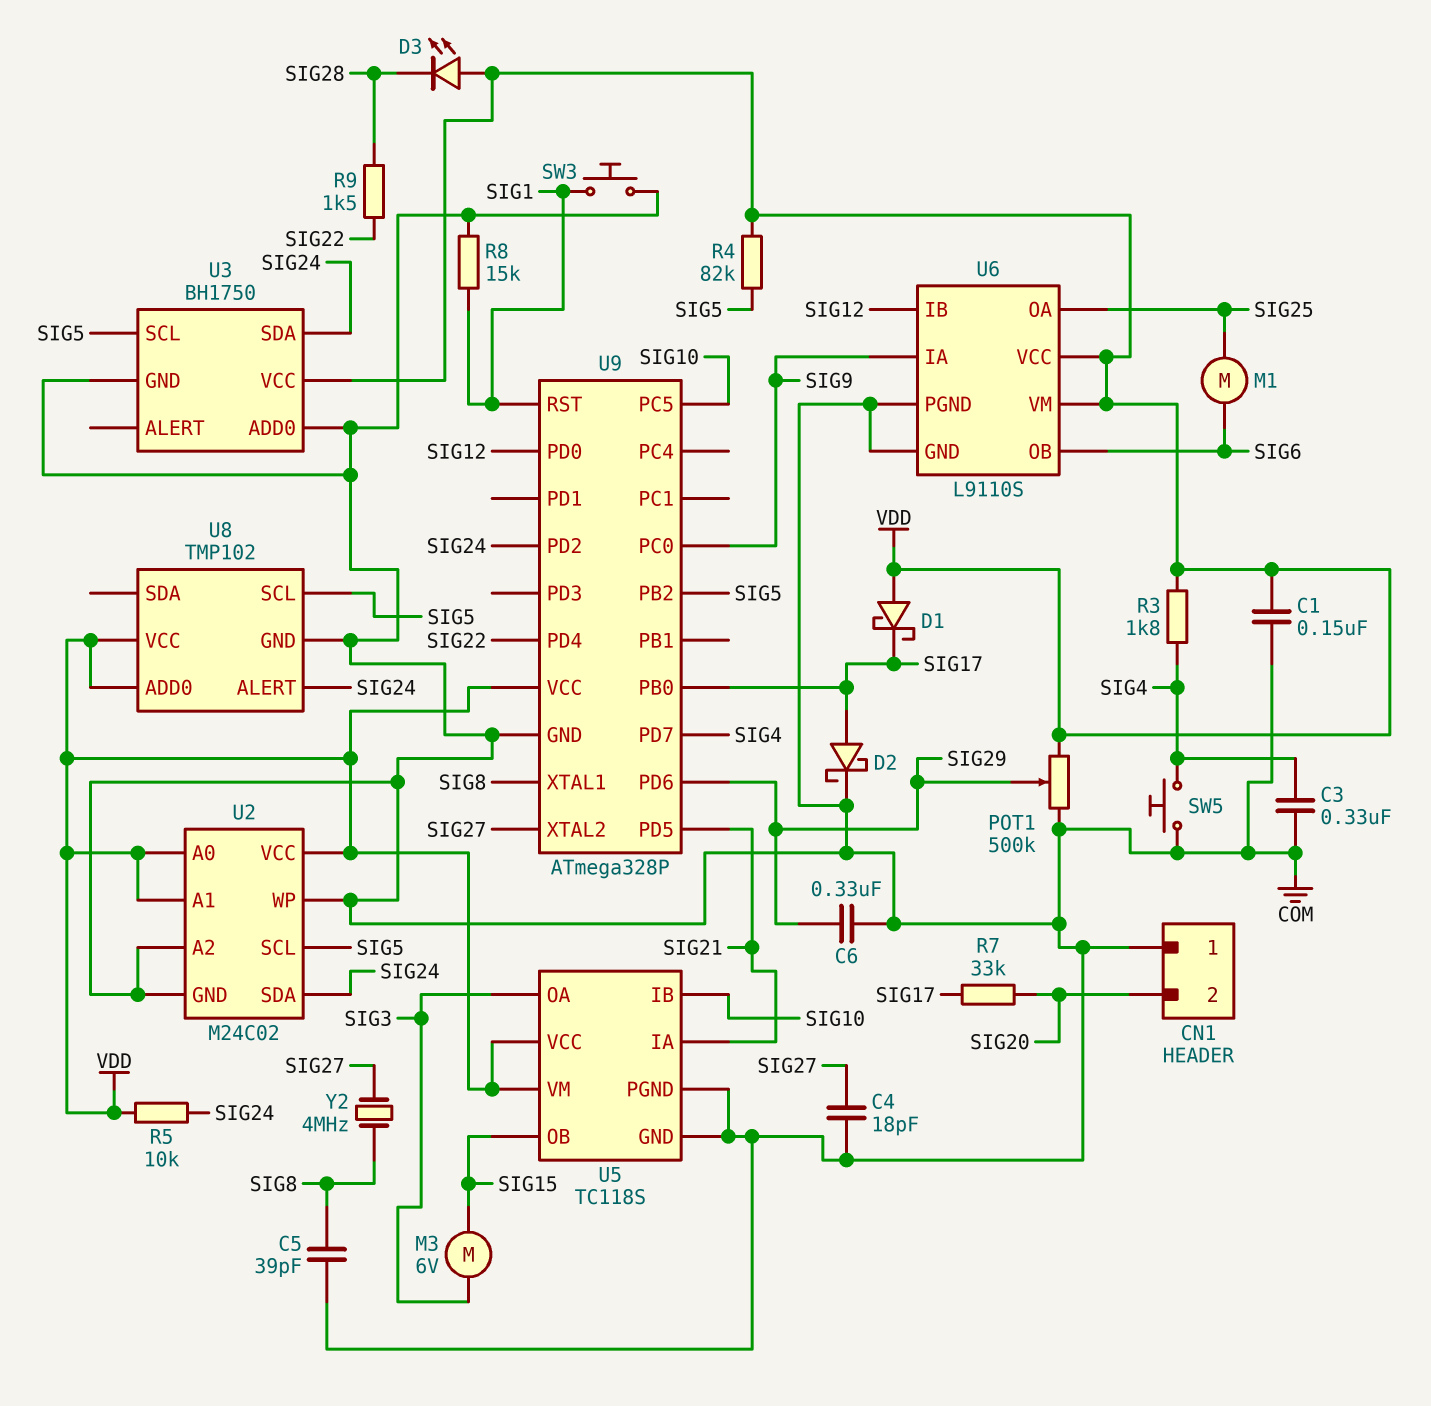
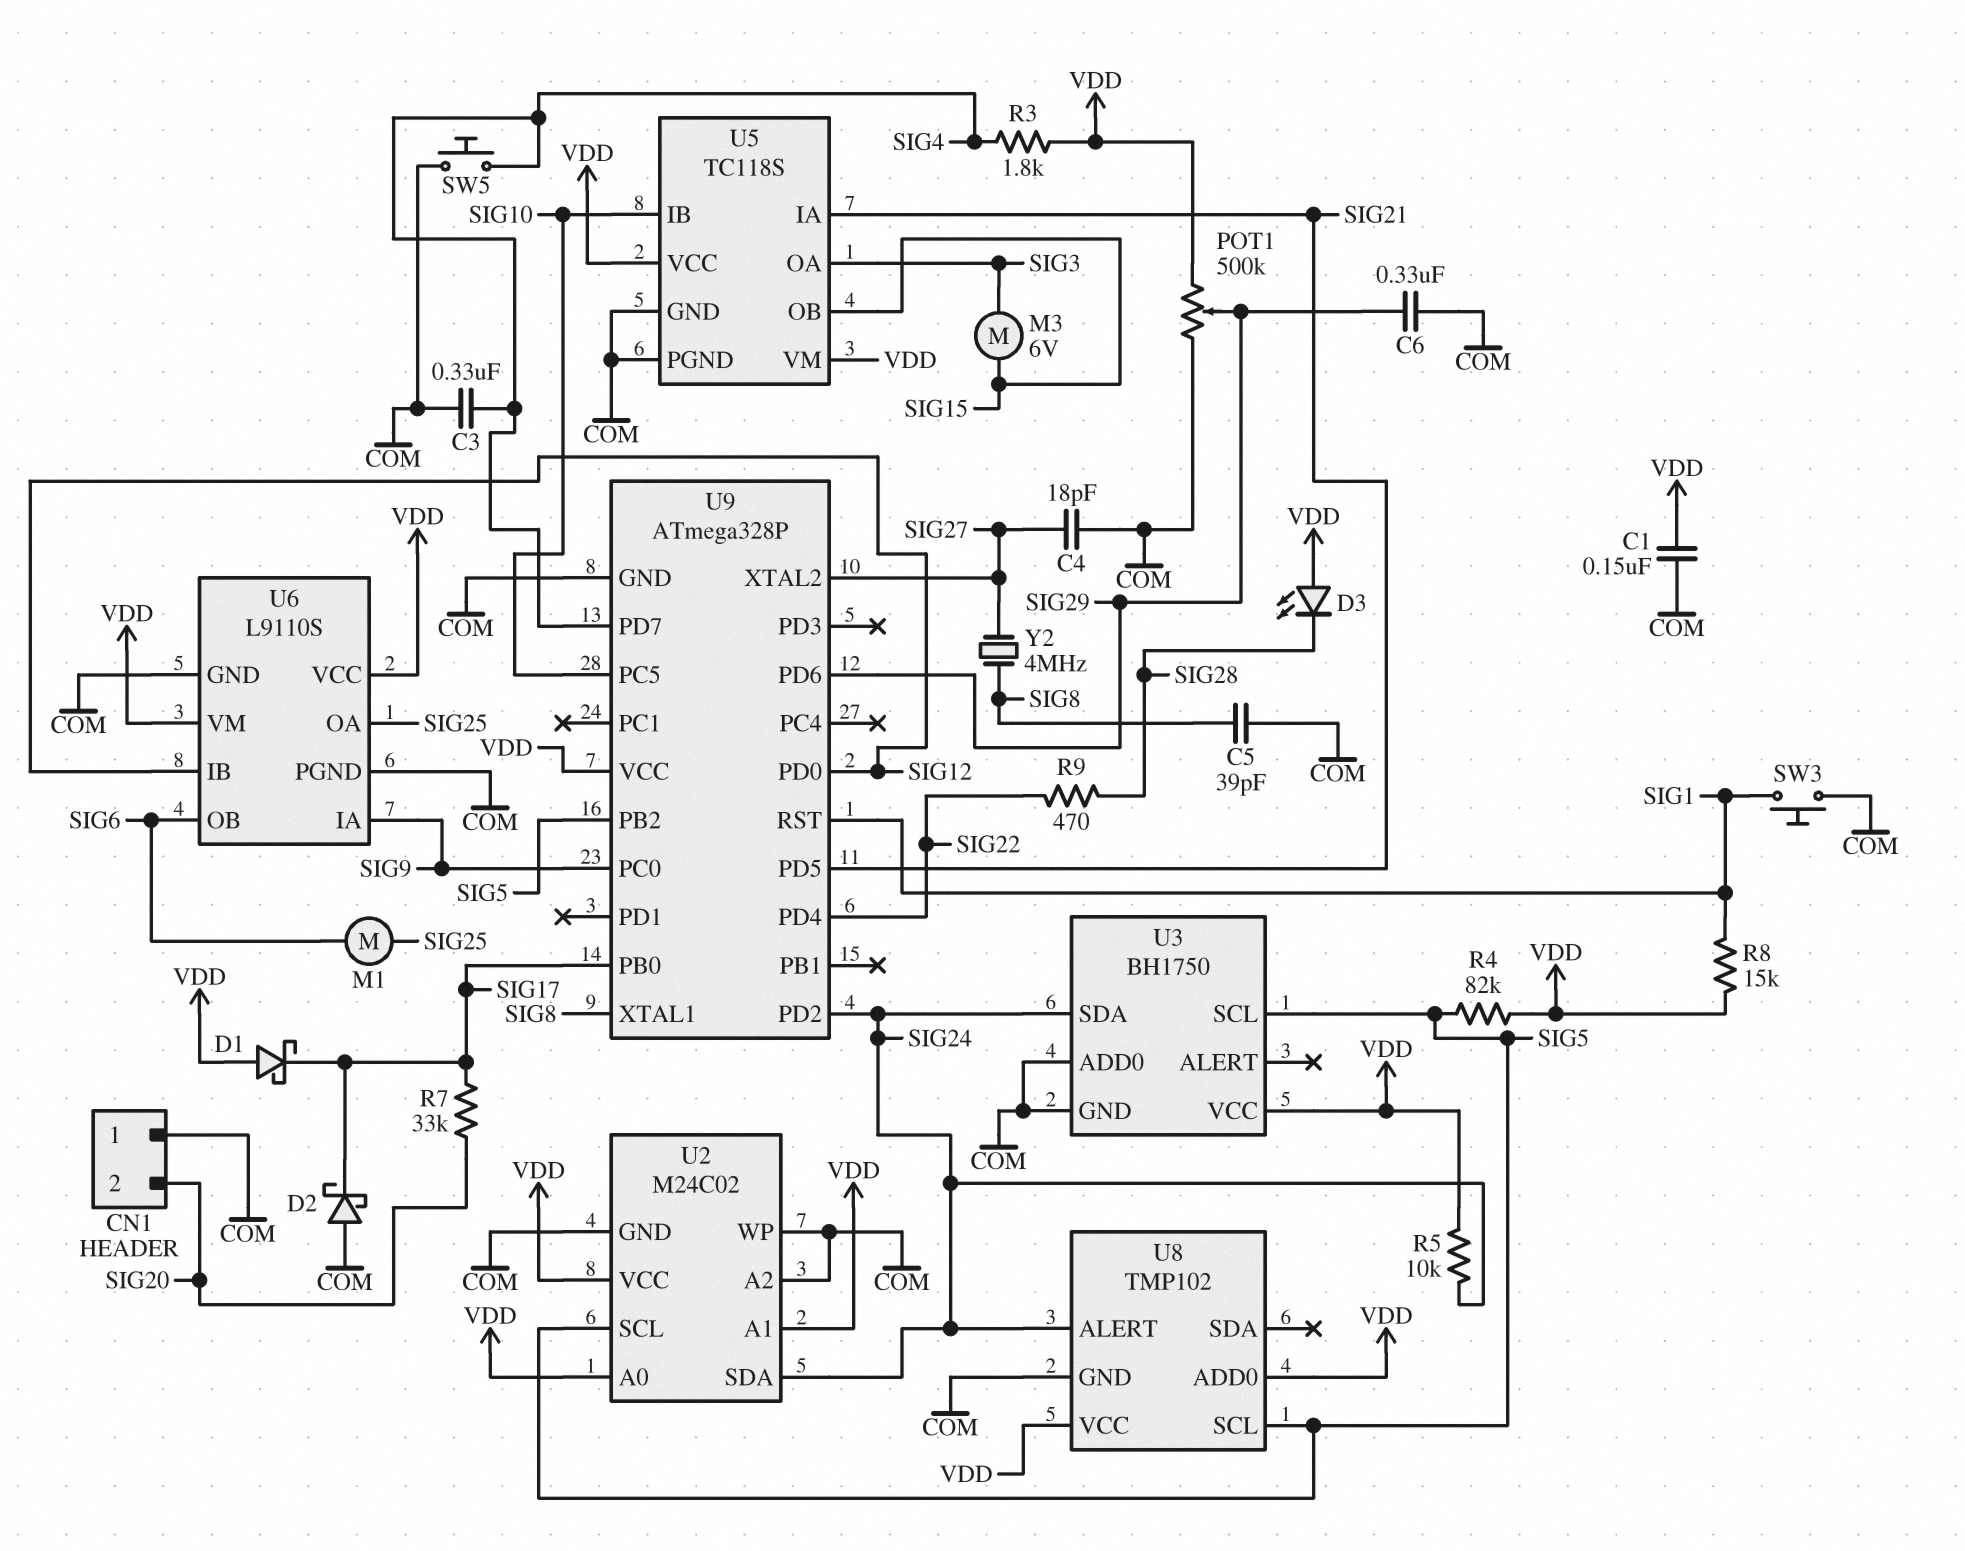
D2: schottky (A SIG17, K COM) -> schottky (A COM, K SIG17)
R8: 15k (COM, SIG1) -> 15k (SIG1, VDD)
R9: 1.5k (SIG22, SIG28) -> 470 (SIG22, SIG28)

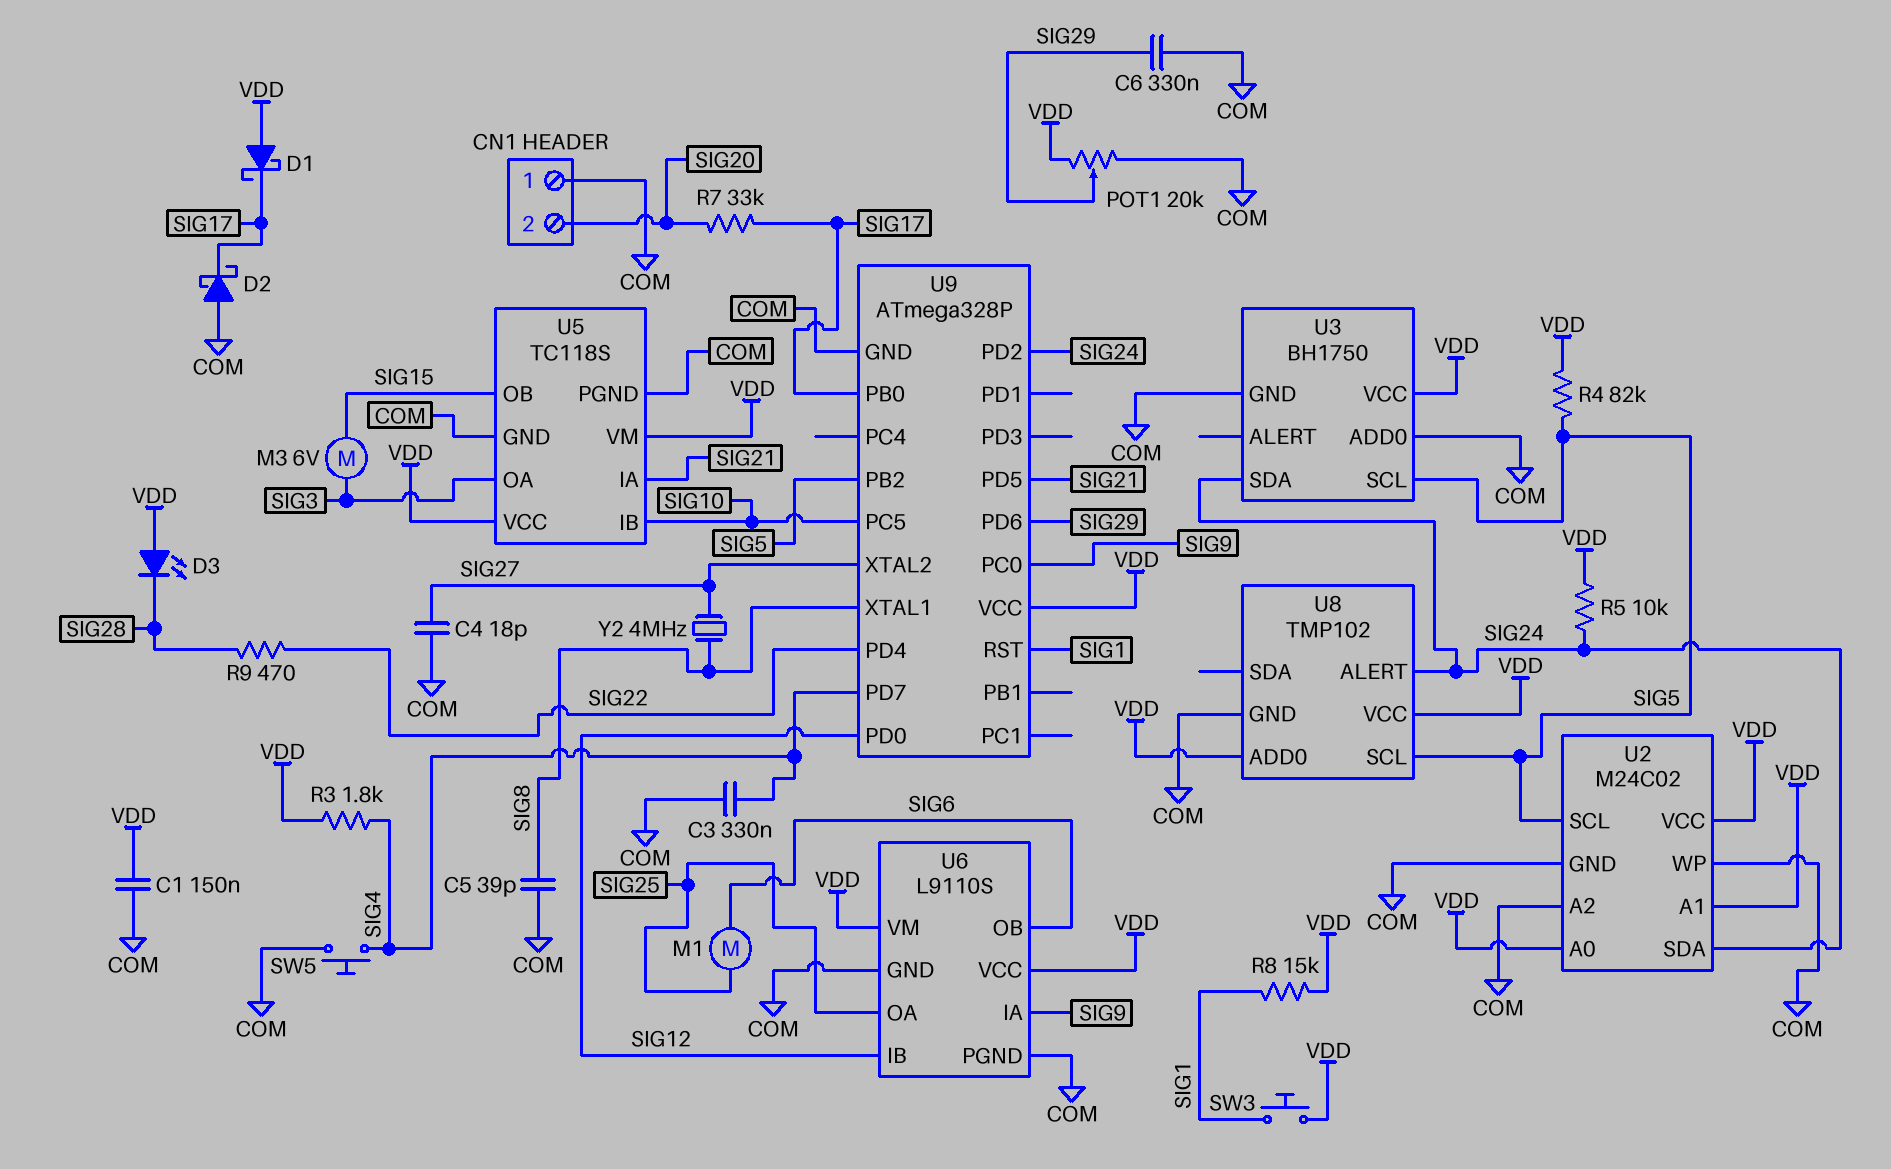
POT1: 500k (COM, VDD, wiper SIG29) -> 20k (COM, VDD, wiper SIG29)
SW3: button (COM, SIG1) -> button (SIG1, VDD)

